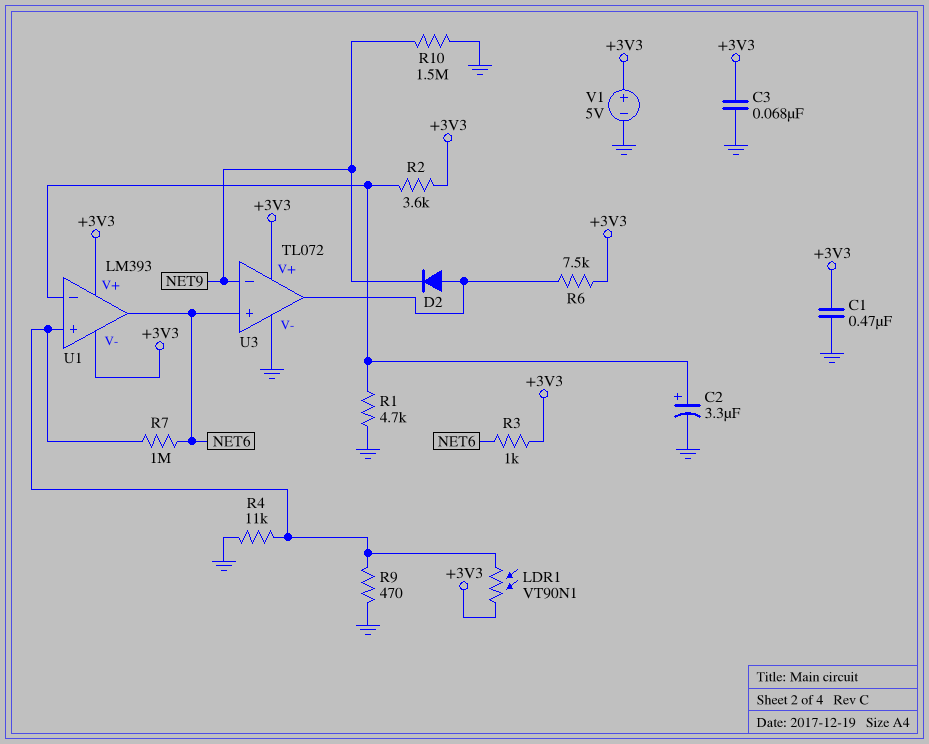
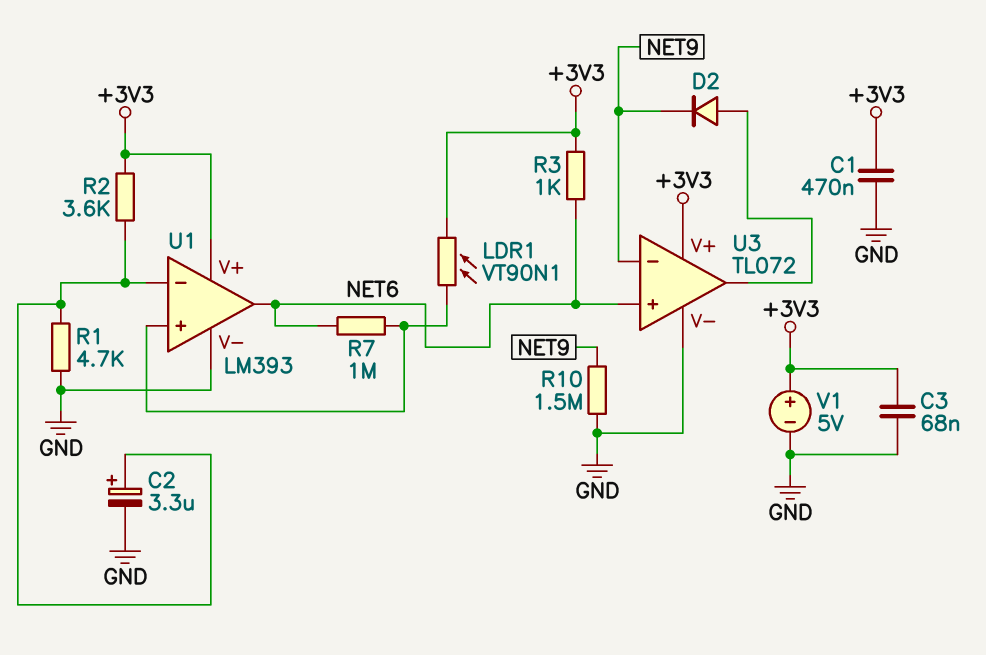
R4: 11k (GND, U1/in+) -> none
R6: 7.5k (+3V3, U3/out) -> none
R9: 470 (GND, U1/in+) -> none
U1 pin V-: +3V3 -> GND

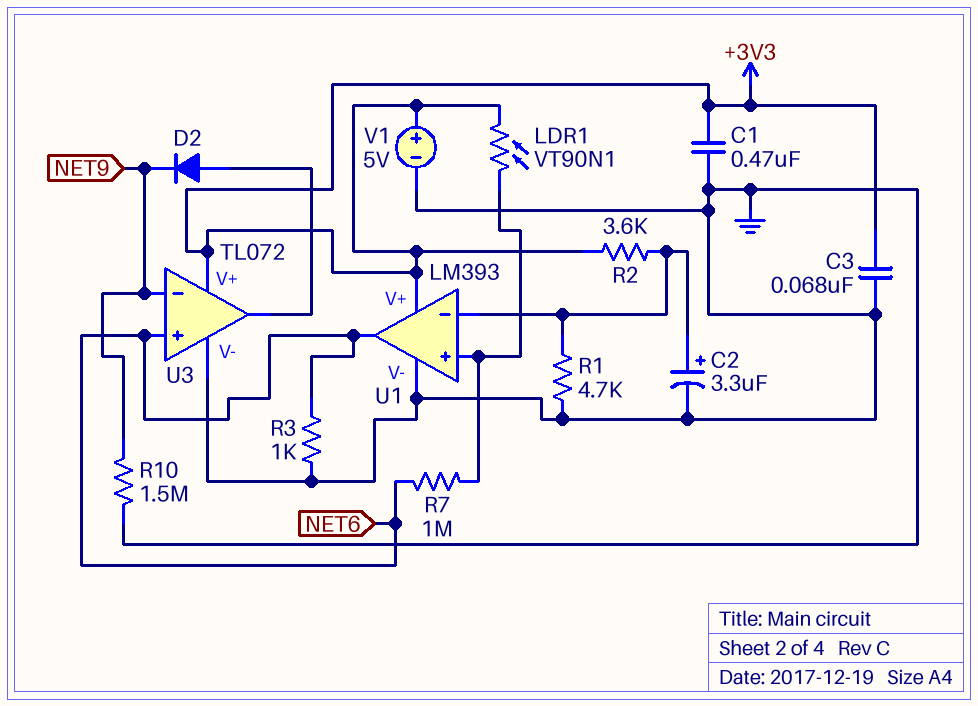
R3: 1k (+3V3, NET6) -> 1k (GND, NET6)

